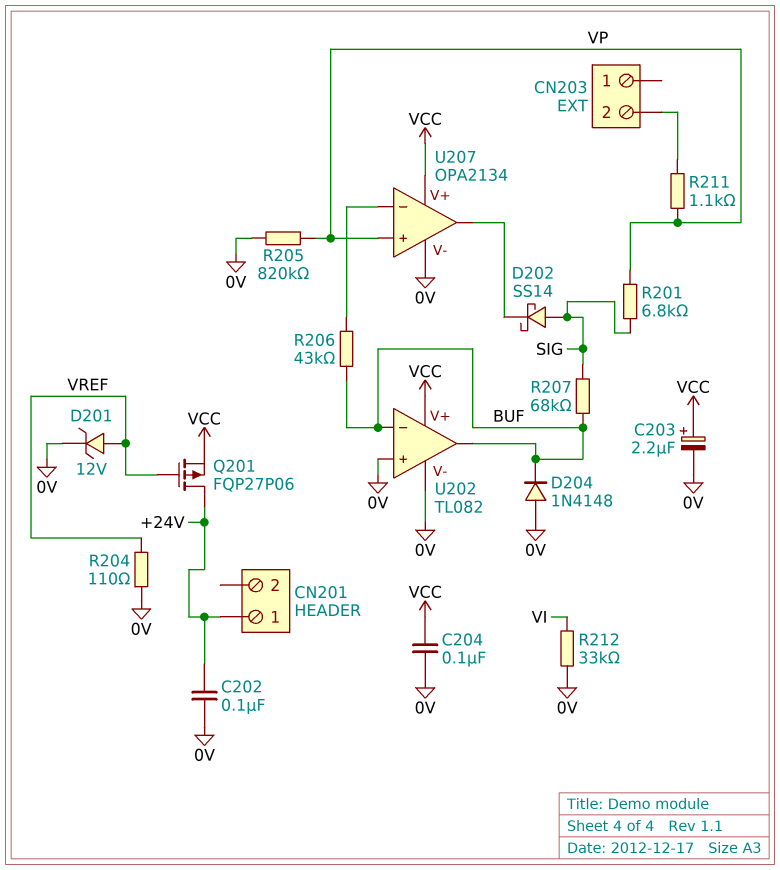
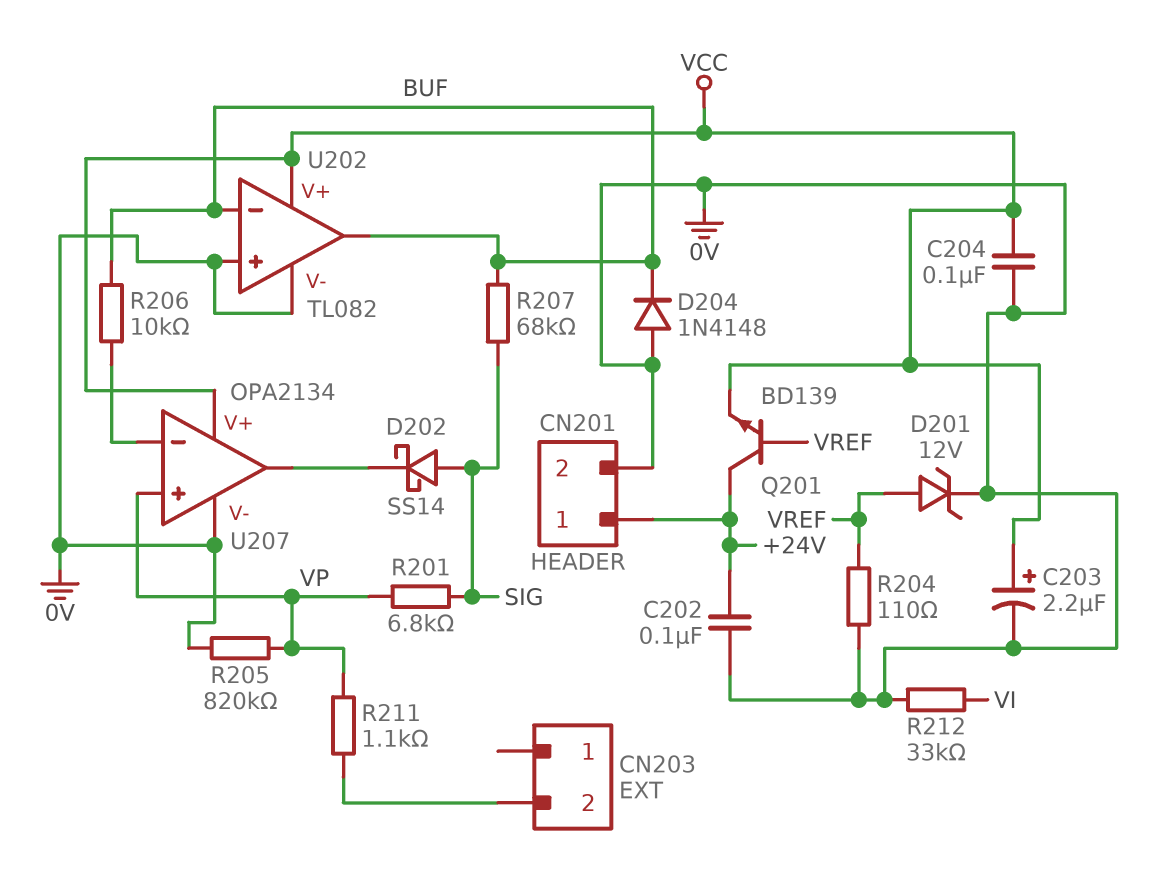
CN201 pin 2: none -> 0V
Q201: PMOS FQP27P06 (G VREF, D +24V, S VCC) -> NPN BD139 (B VREF, C +24V, E VCC)
R206: 43k (BUF, U207/in-) -> 10k (BUF, U207/in-)

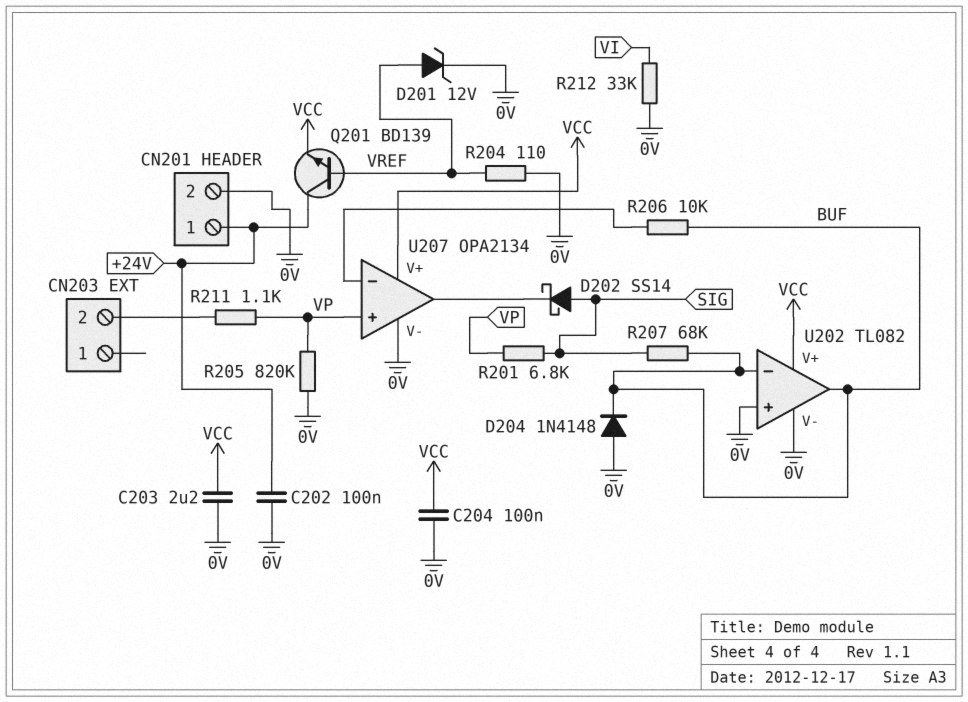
C203: 2.2uF (plus VCC, minus 0V) -> 2.2uF (0V, VCC)

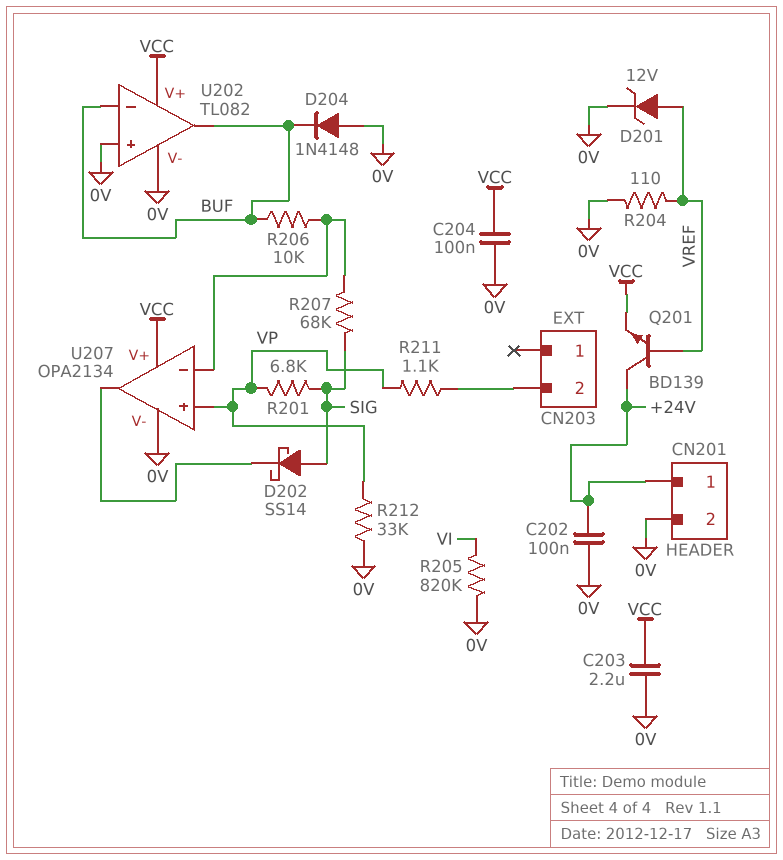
R205: 820k (0V, VP) -> 820k (0V, VI)
R207: 68k (BUF, SIG) -> 68k (SIG, U207/in-)
R212: 33k (0V, VI) -> 33k (0V, VP)

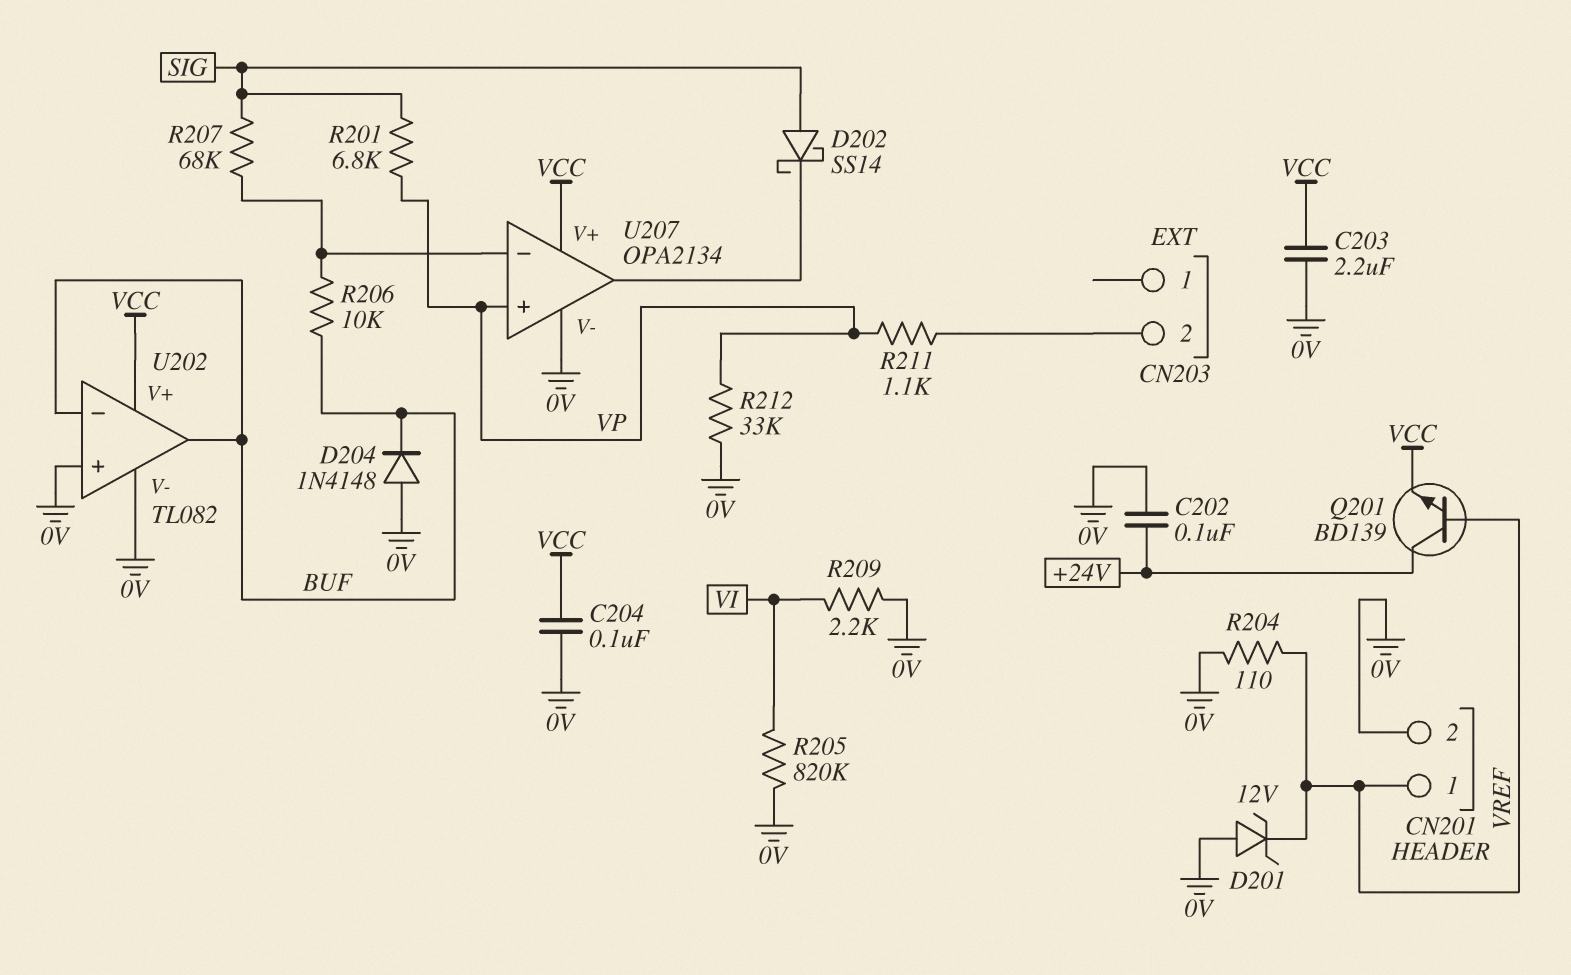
CN201 pin 1: +24V -> VREF
D201: zener 12V (A VREF, K 0V) -> zener 12V (A 0V, K VREF)
R209: none -> 2.2k (0V, VI)

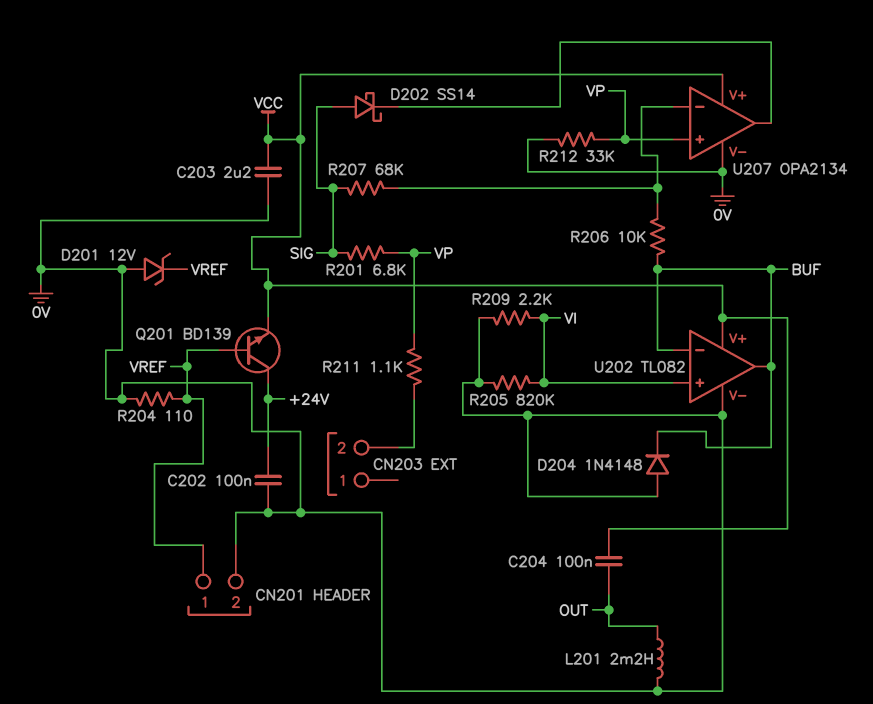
C204: 100nF (0V, VCC) -> 100nF (OUT, VCC)
L201: none -> 2.2mH (0V, OUT)
U202 pin in+: 0V -> VI

